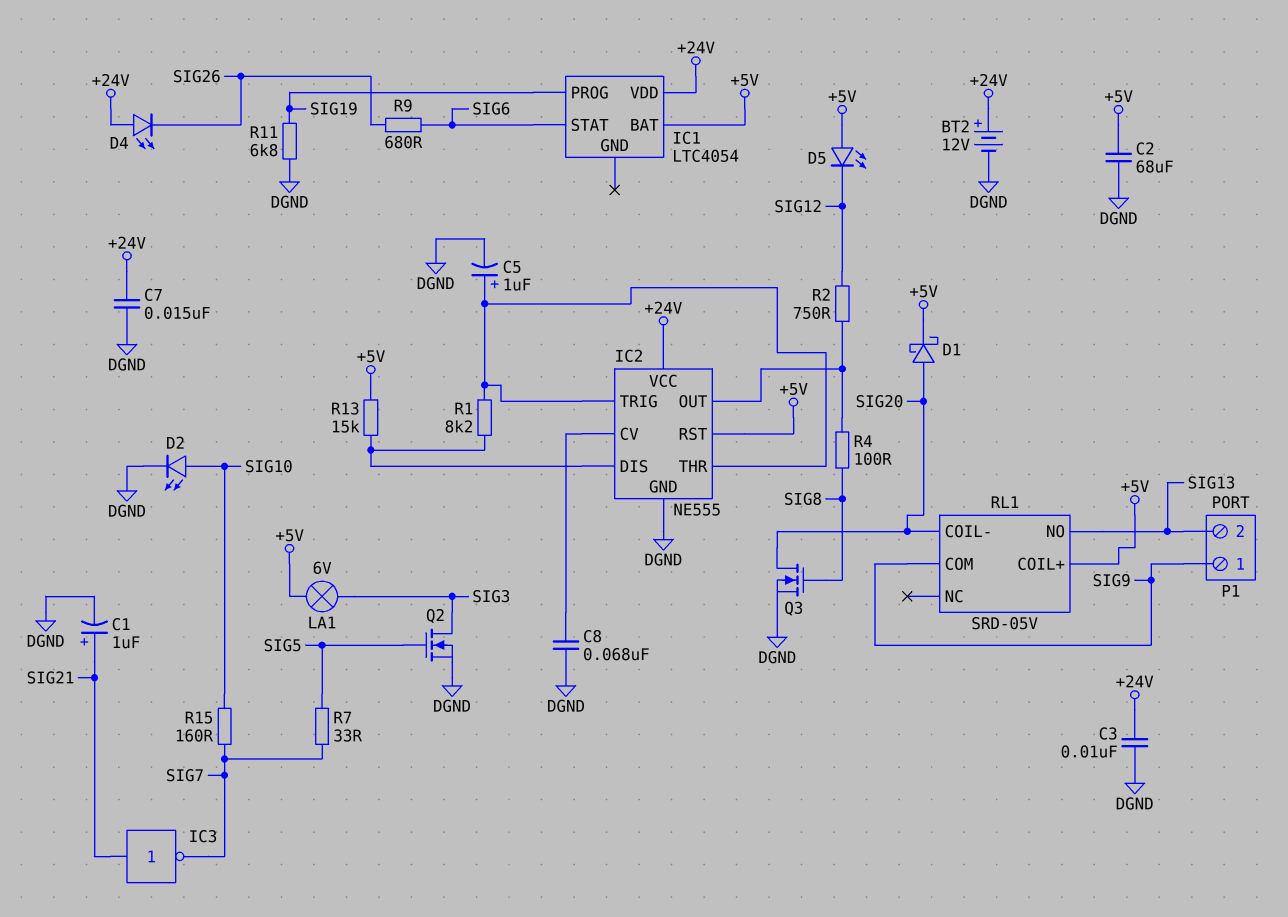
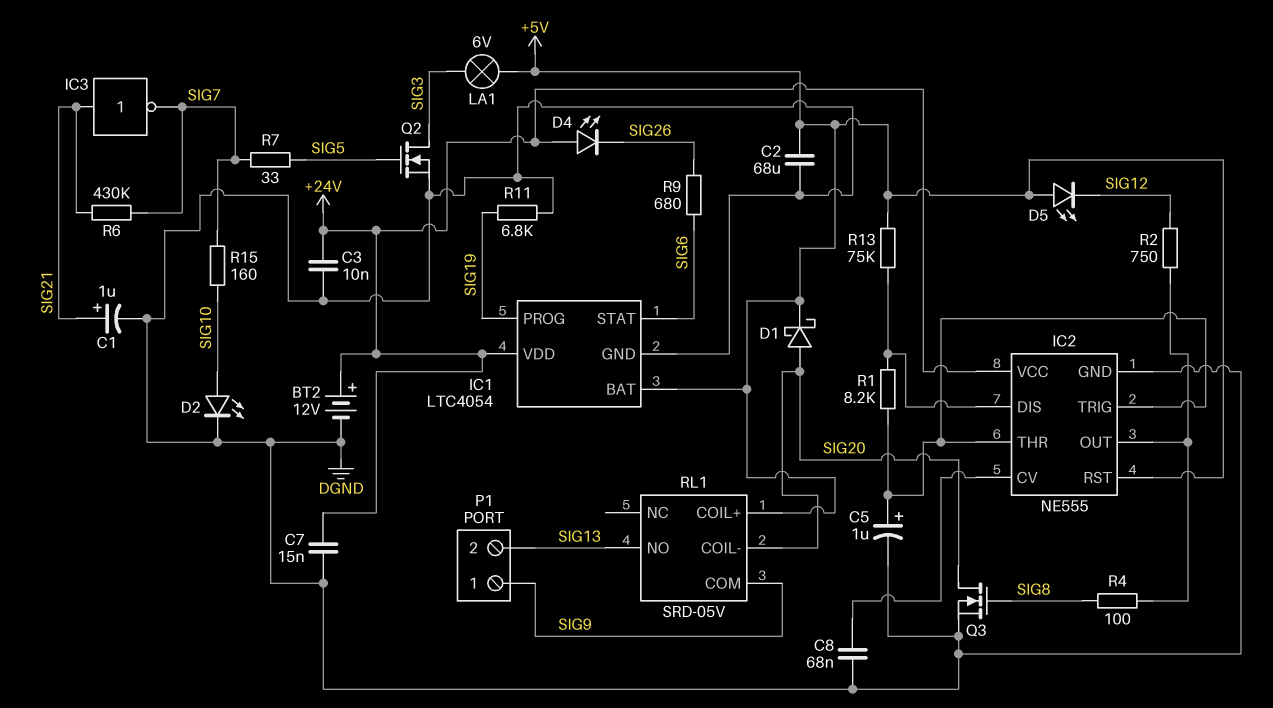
IC1 pin GND: none -> DGND
R6: none -> 430k (SIG7, SIG21)
R13: 15k (+5V, IC2/DIS) -> 75k (+5V, IC2/DIS)

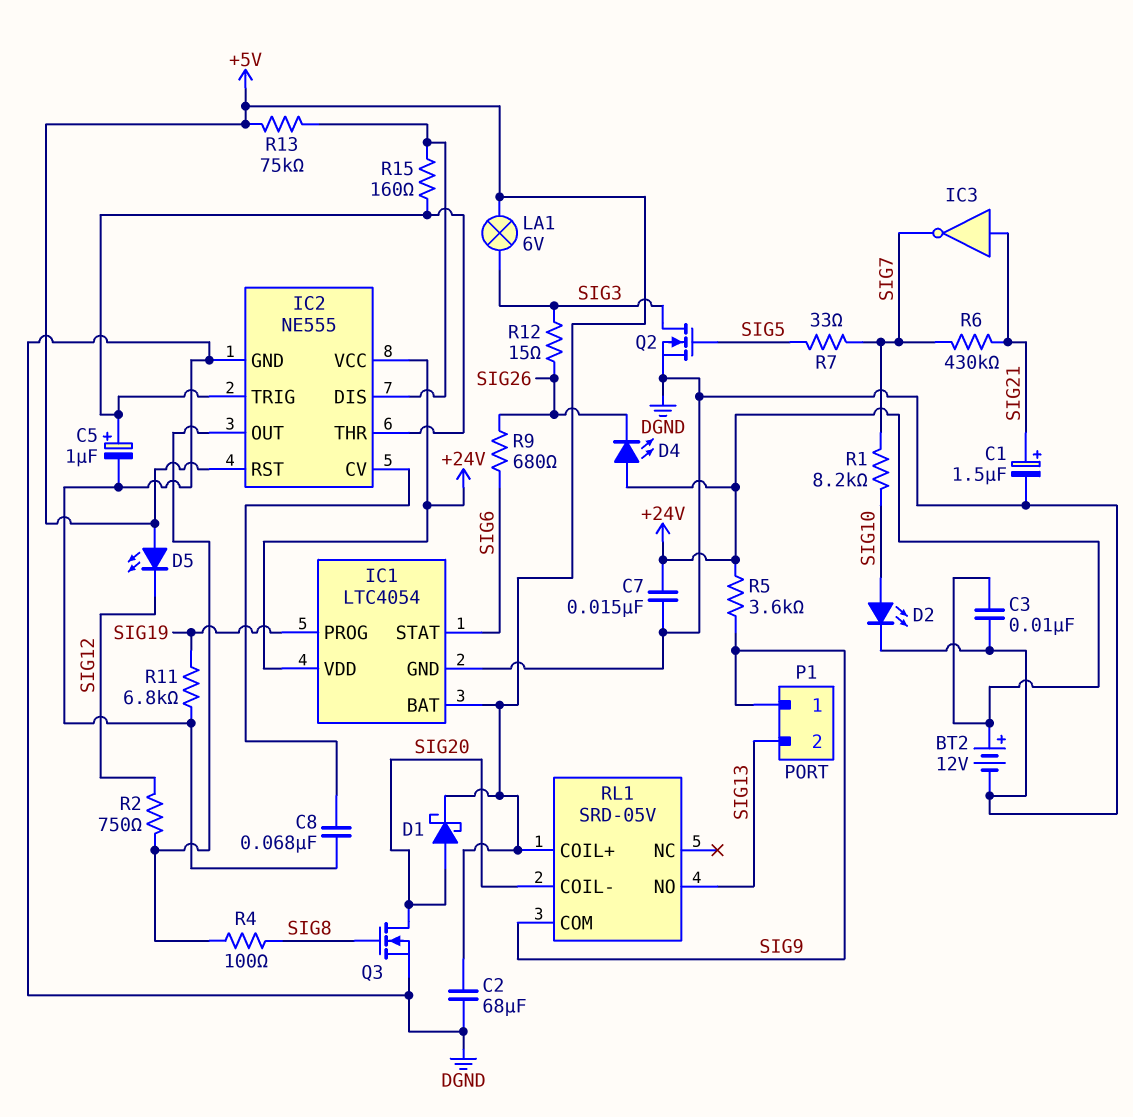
C1: 1uF (plus SIG21, minus DGND) -> 1.5uF (plus SIG21, minus DGND)
R1: 8.2k (IC2/DIS, IC2/THR) -> 8.2k (SIG7, SIG10)
R5: none -> 3.6k (+24V, SIG9)
R12: none -> 15 (SIG3, SIG26)
R15: 160 (SIG7, SIG10) -> 160 (IC2/DIS, IC2/THR)

